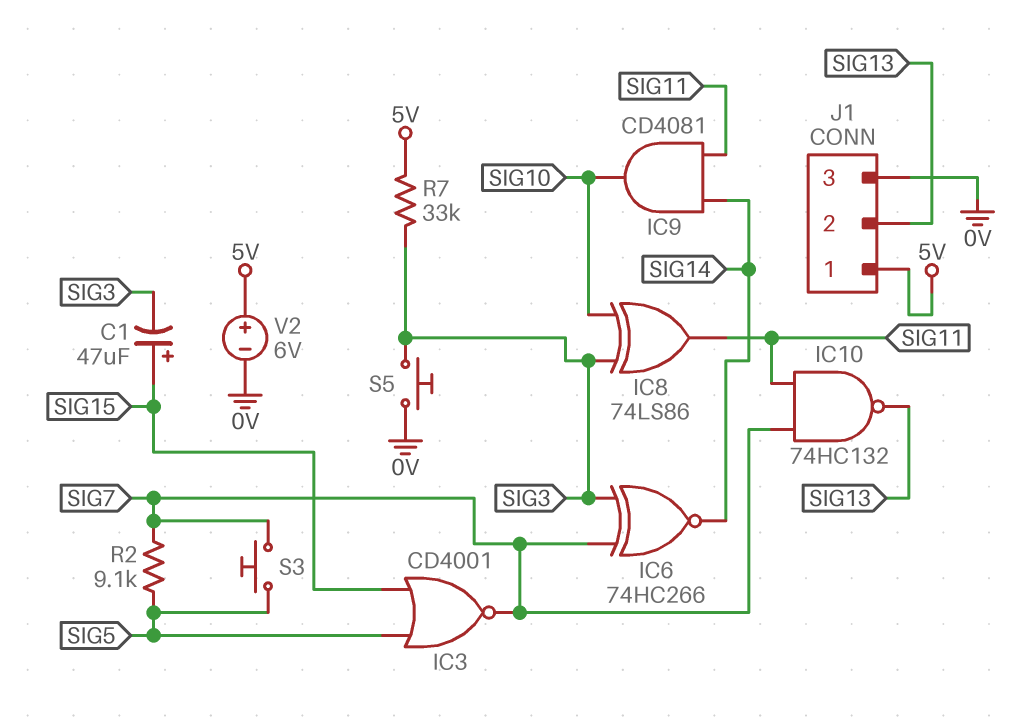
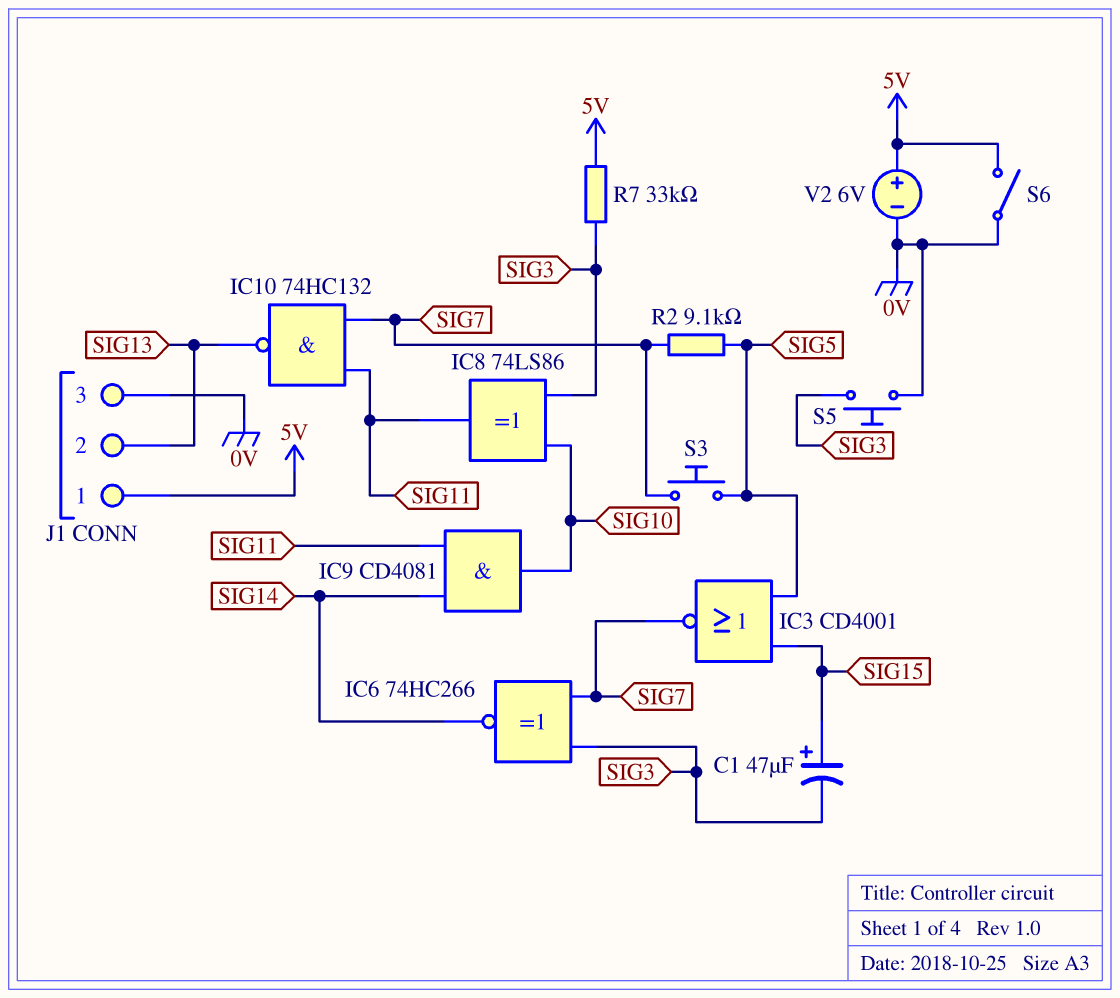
S6: none -> switch (0V, 5V)

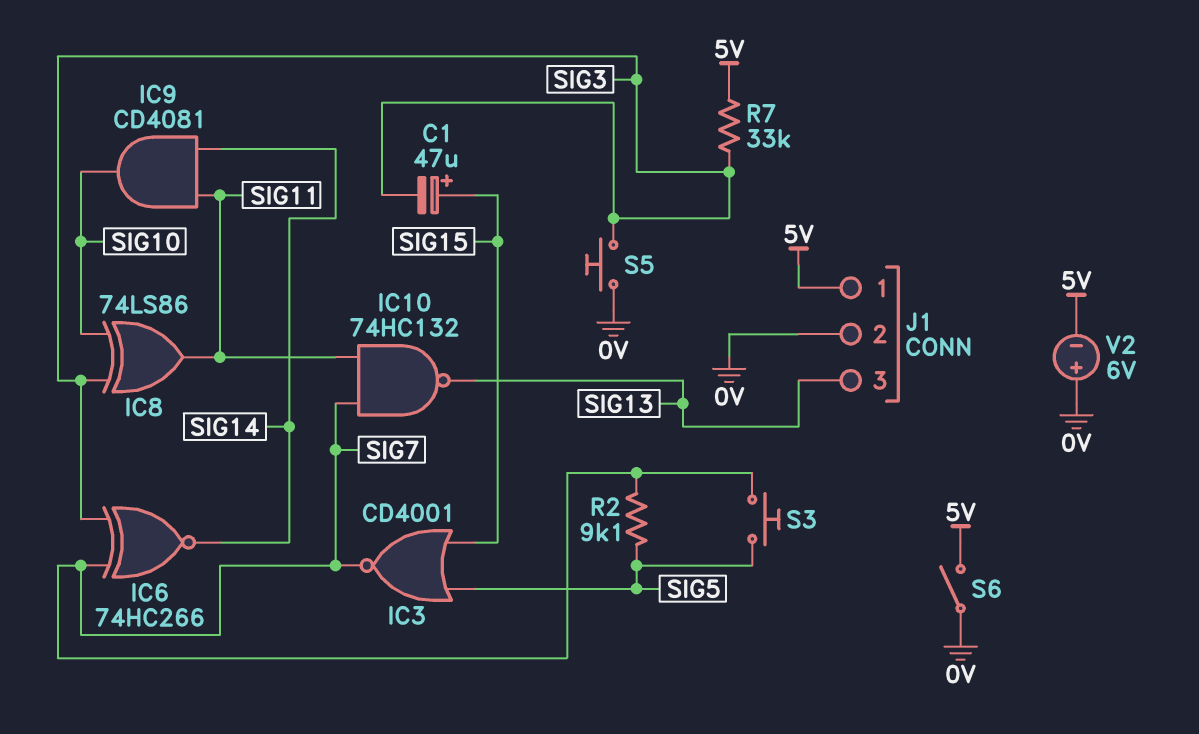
J1 pin 2: SIG13 -> 0V
J1 pin 3: 0V -> SIG13
V2: 6V (plus 5V, minus 0V) -> 6V (plus 0V, minus 5V)

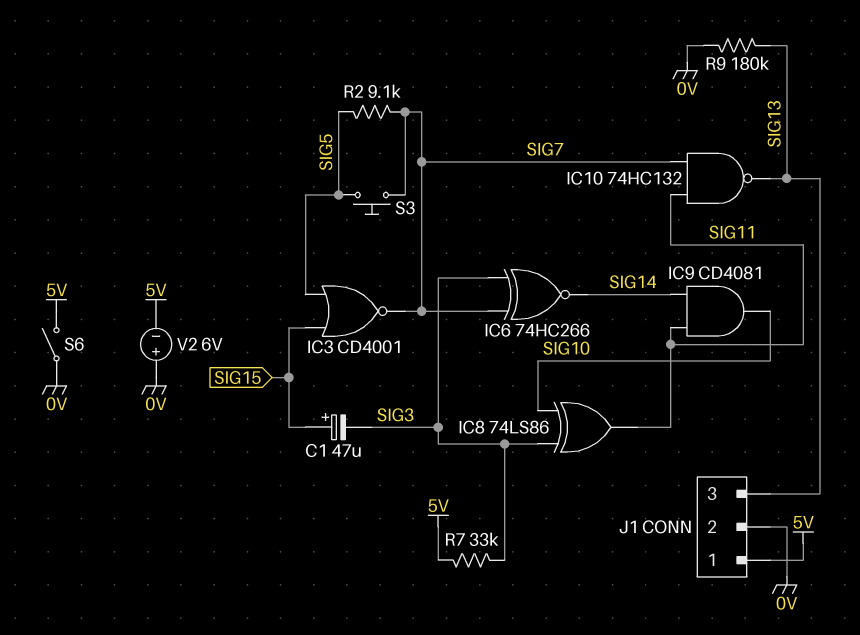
R9: none -> 180k (0V, SIG13)
S5: button (0V, SIG3) -> none

